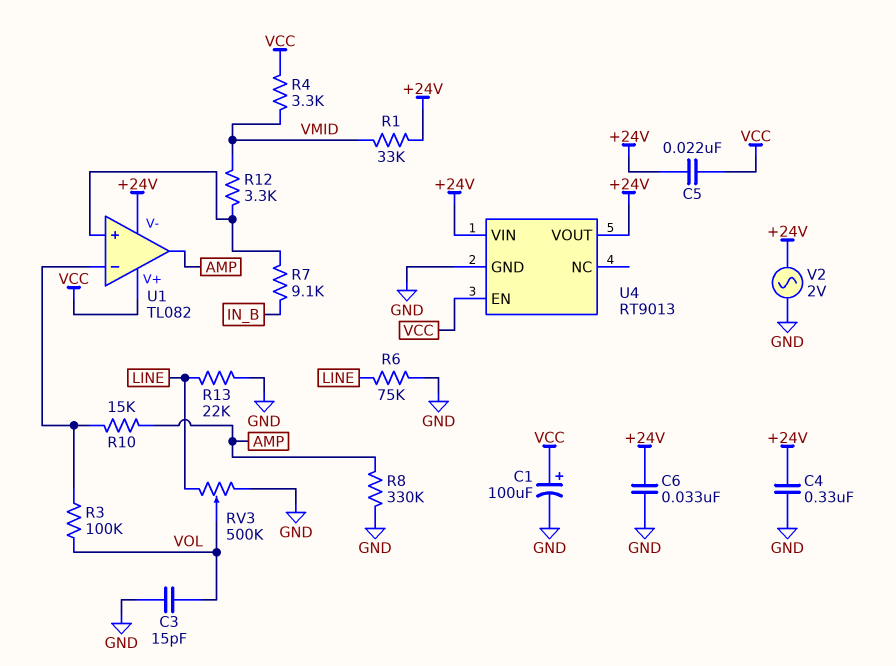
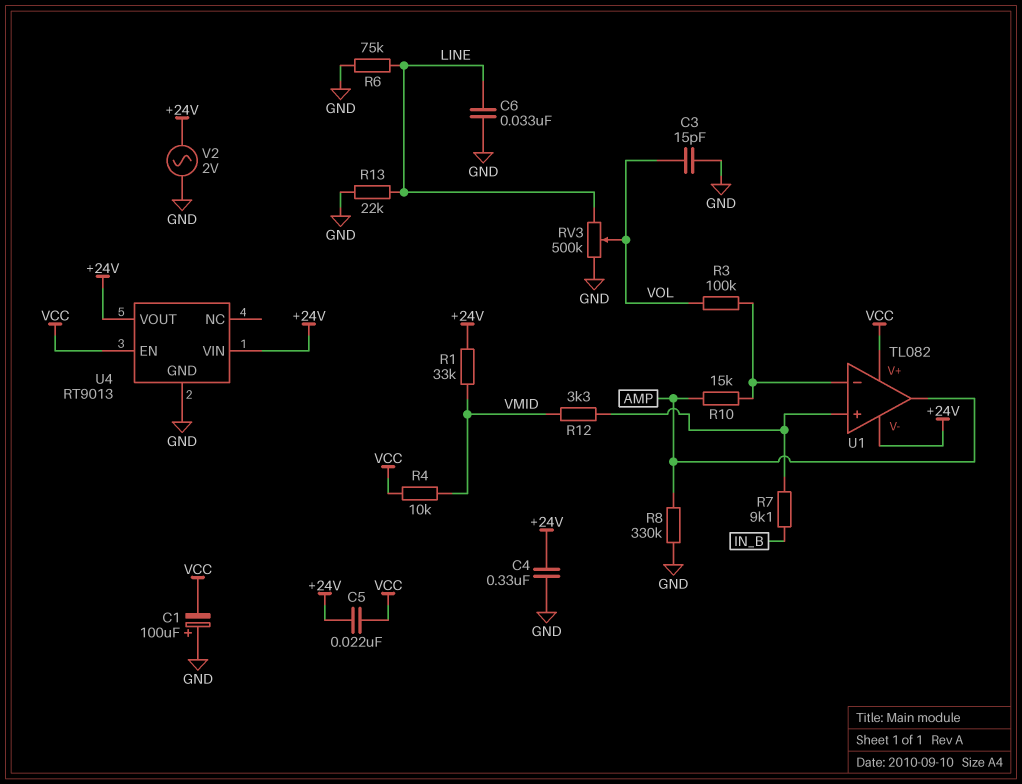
C1: 100uF (plus VCC, minus GND) -> 100uF (plus GND, minus VCC)
C6: 33nF (+24V, GND) -> 33nF (GND, LINE)
R4: 3.3k (VCC, VMID) -> 10k (VCC, VMID)

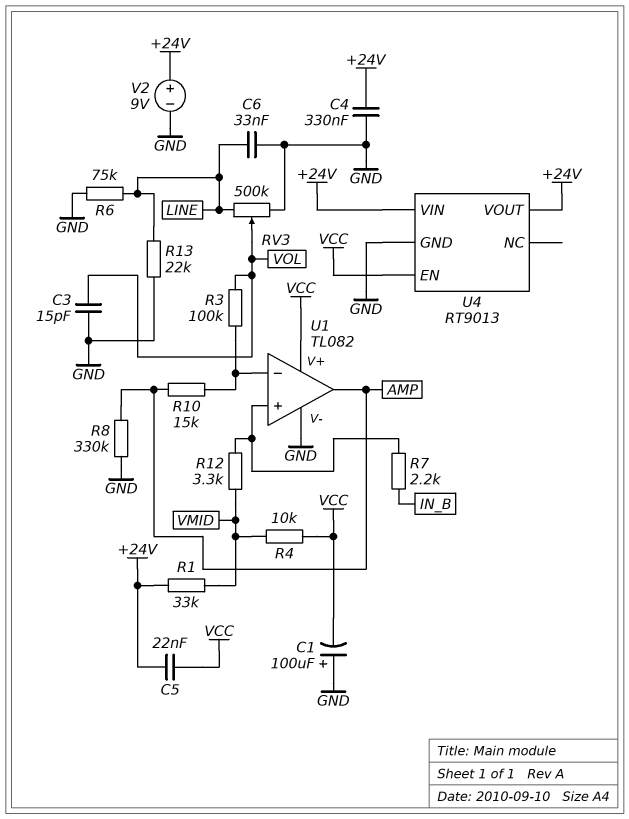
R7: 9.1k (IN_B, U1/in+) -> 2.2k (IN_B, U1/in+)
U1 pin V-: +24V -> GND
V2: AC 2V (+24V, GND) -> 9V (plus +24V, minus GND)

